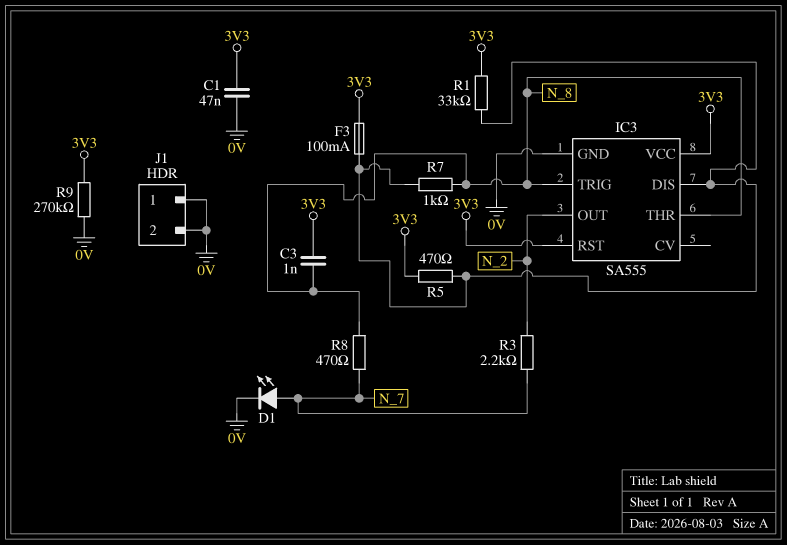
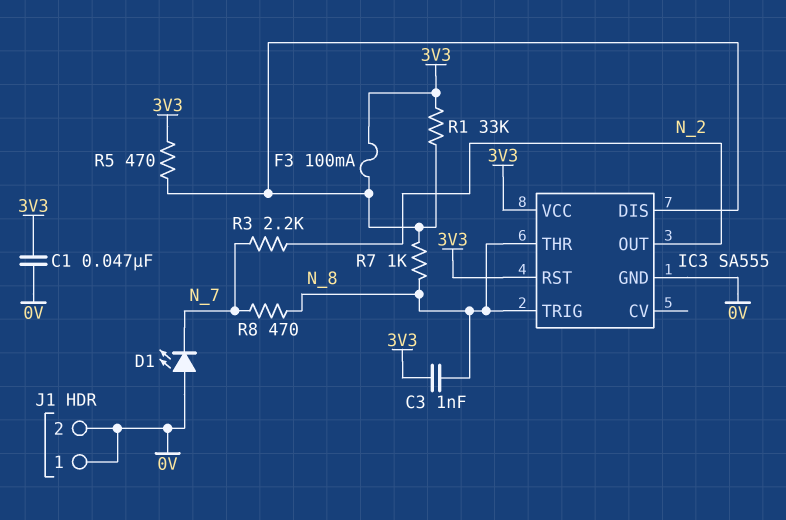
D1: LED (A N_7, K 0V) -> LED (A 0V, K N_7)
R9: 270k (0V, 3V3) -> none

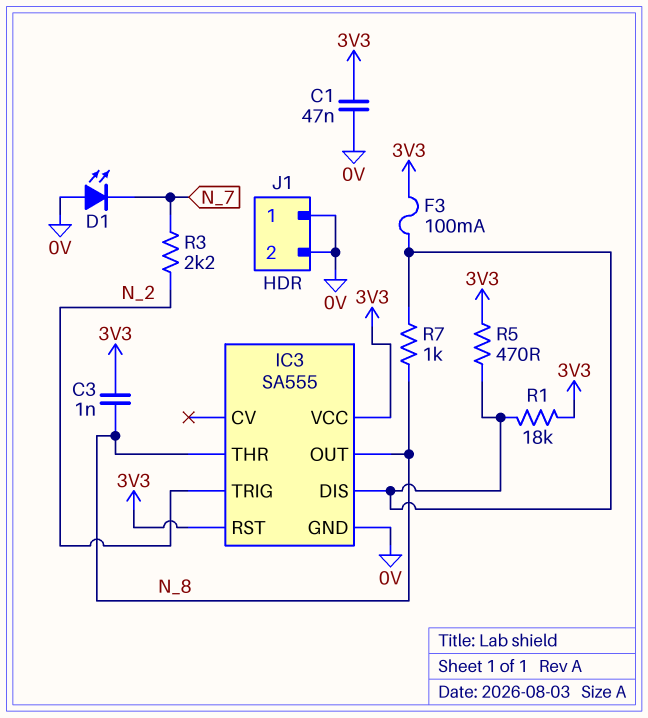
IC3 pin OUT: N_2 -> N_8
IC3 pin TRIG: N_8 -> N_2
R1: 33k (3V3, IC3/DIS) -> 18k (3V3, IC3/DIS)
R8: 470 (N_7, N_8) -> none

